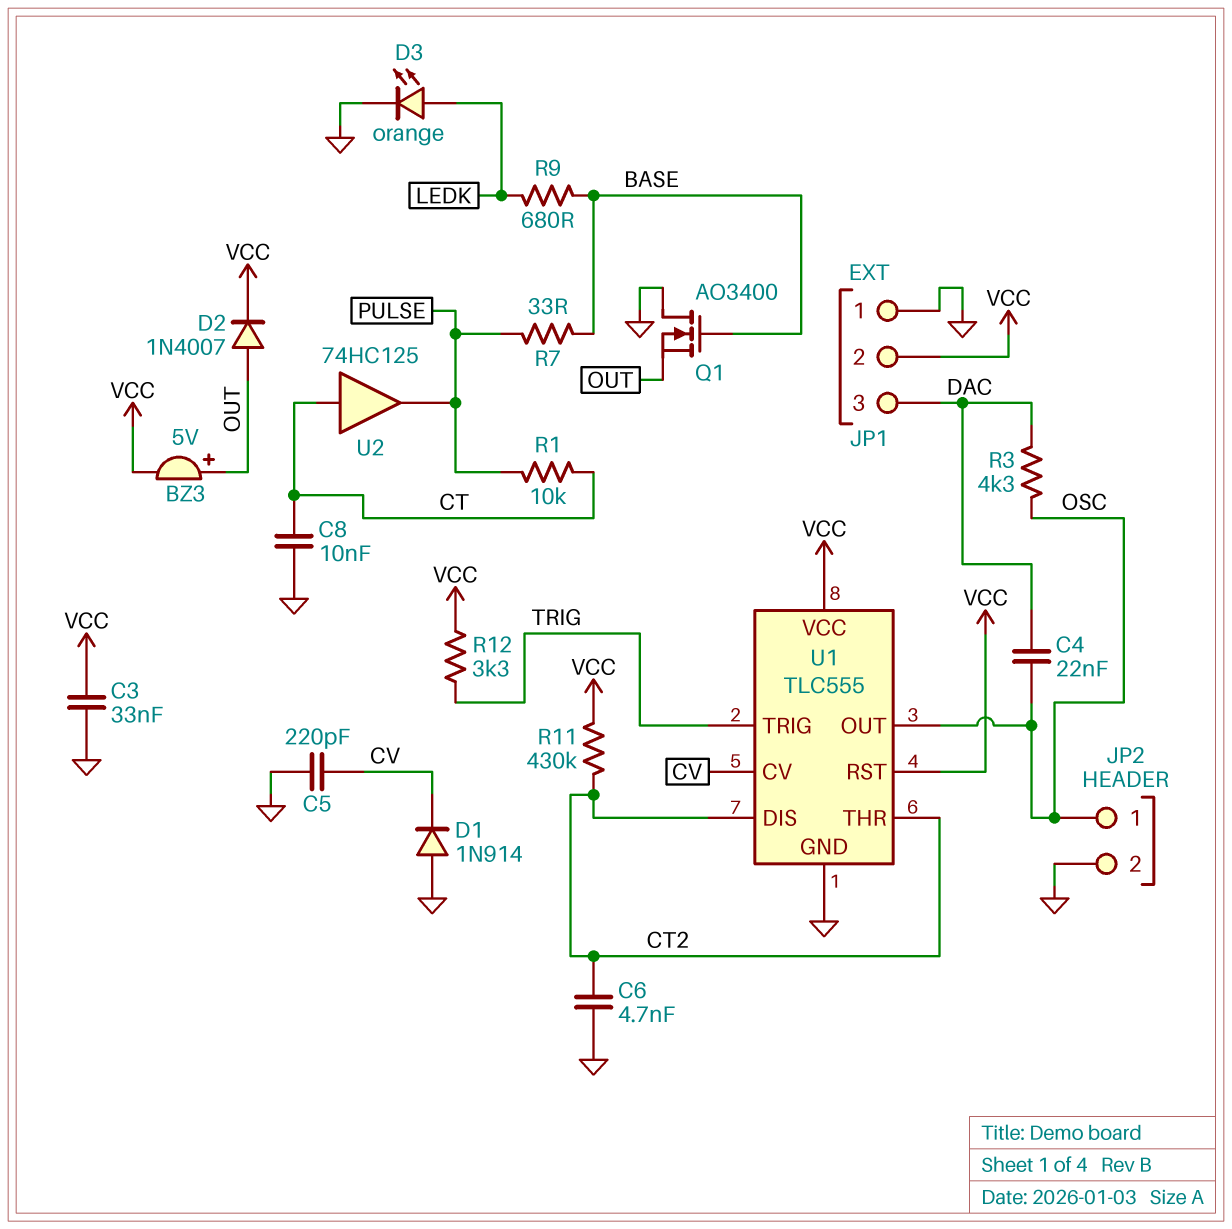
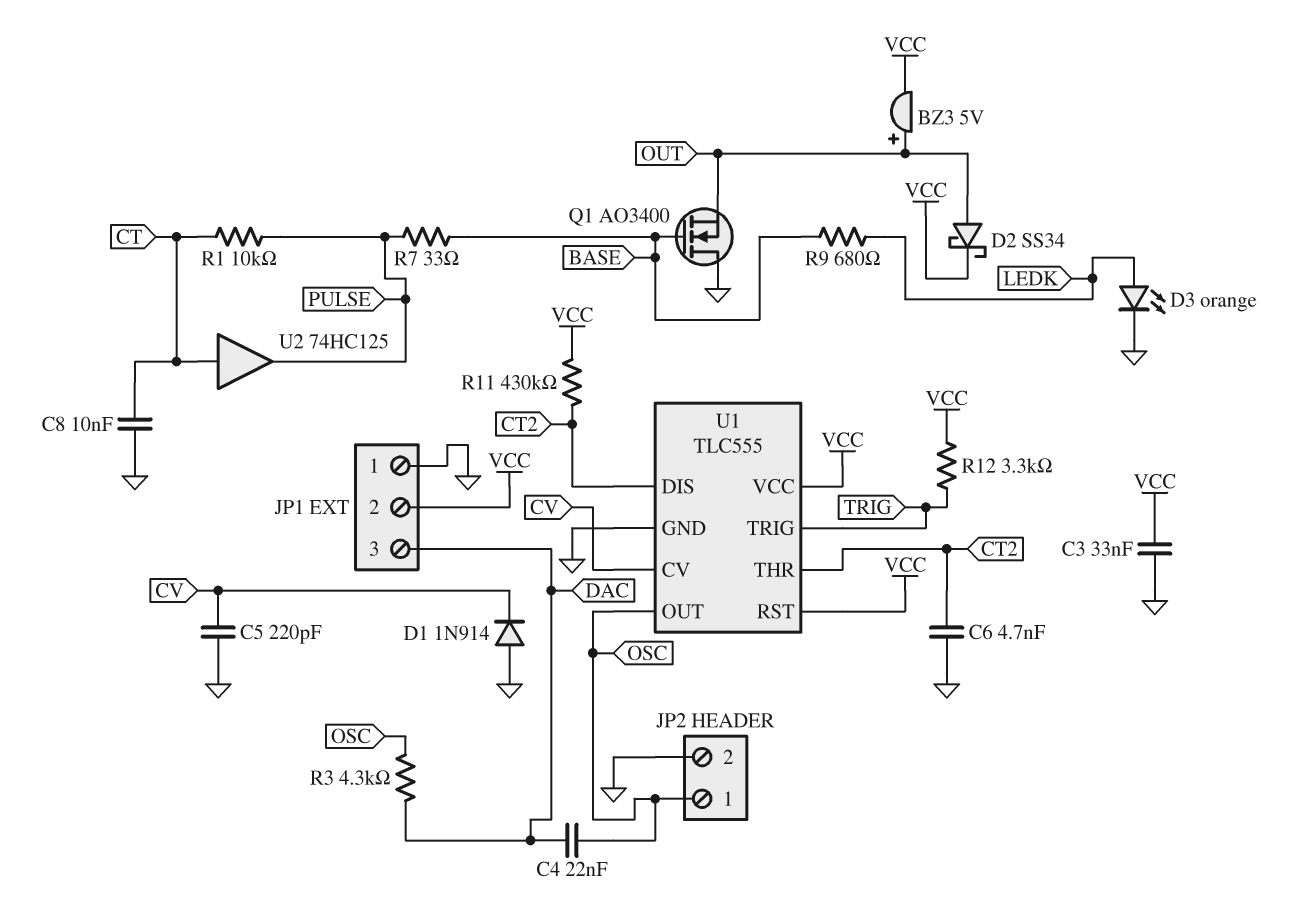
D2: diode 1N4007 (A OUT, K VCC) -> schottky SS34 (A OUT, K VCC)

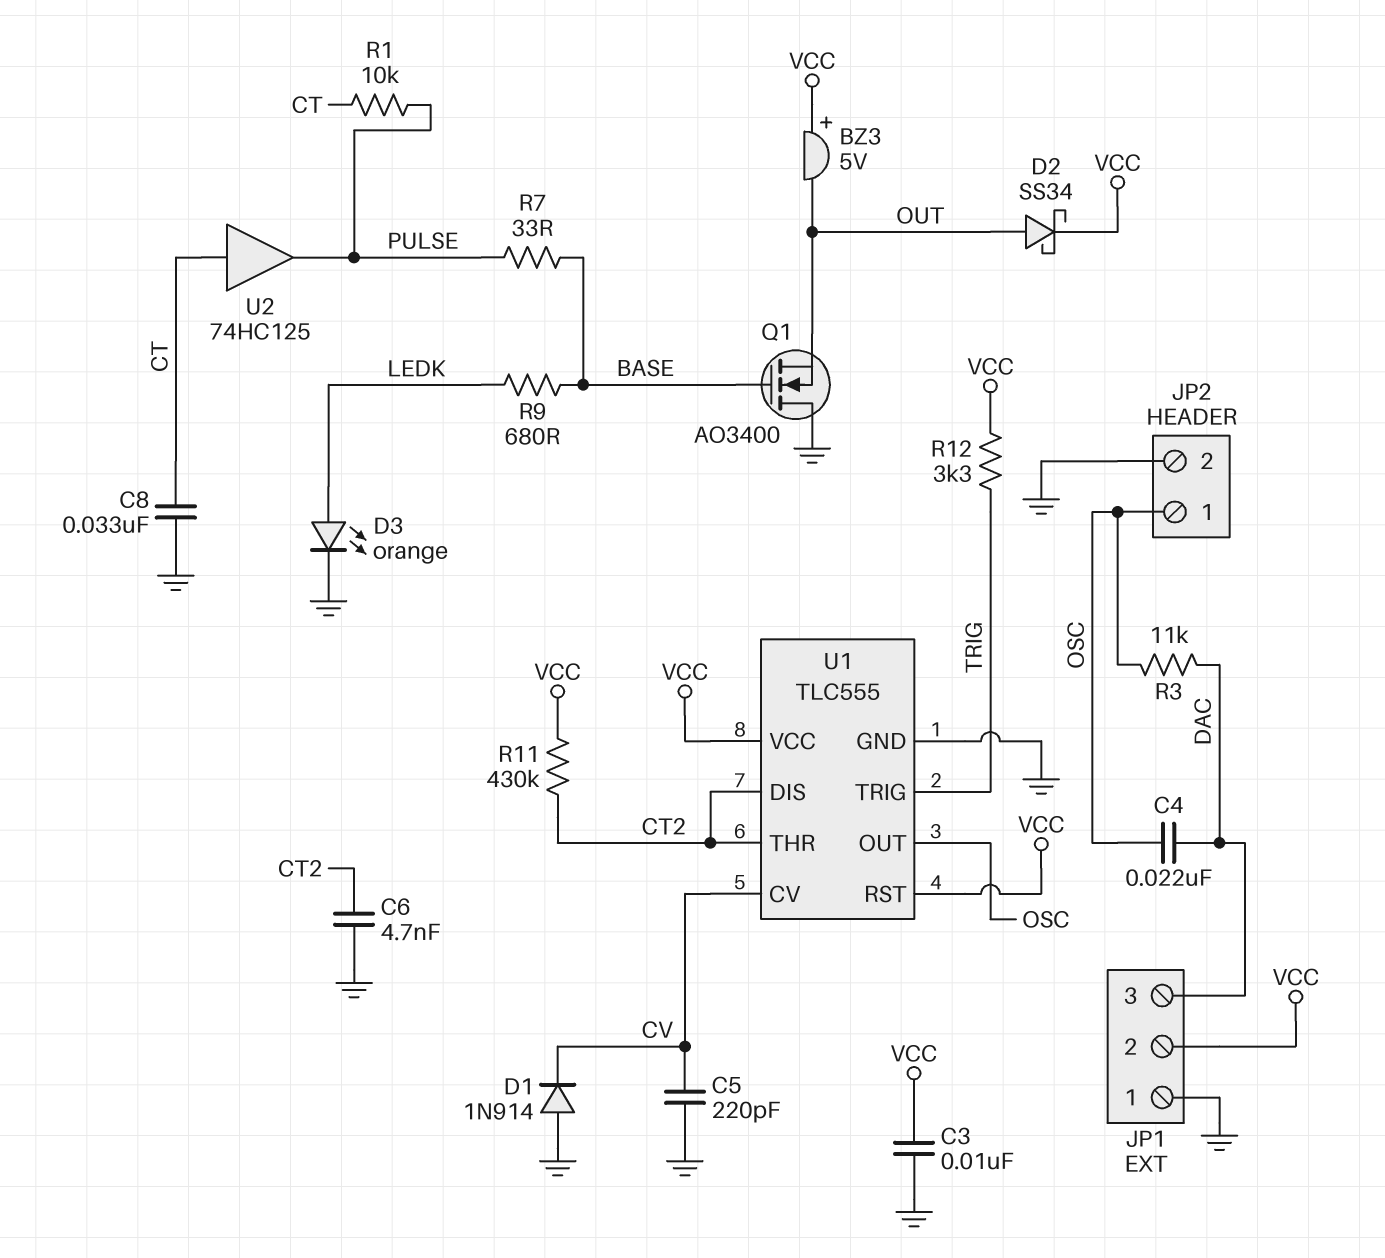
BZ3: buzzer 5V (plus OUT, minus VCC) -> buzzer 5V (plus VCC, minus OUT)
C3: 33nF (GND, VCC) -> 10nF (GND, VCC)
C8: 10nF (CT, GND) -> 33nF (CT, GND)
R3: 4.3k (DAC, OSC) -> 11k (DAC, OSC)

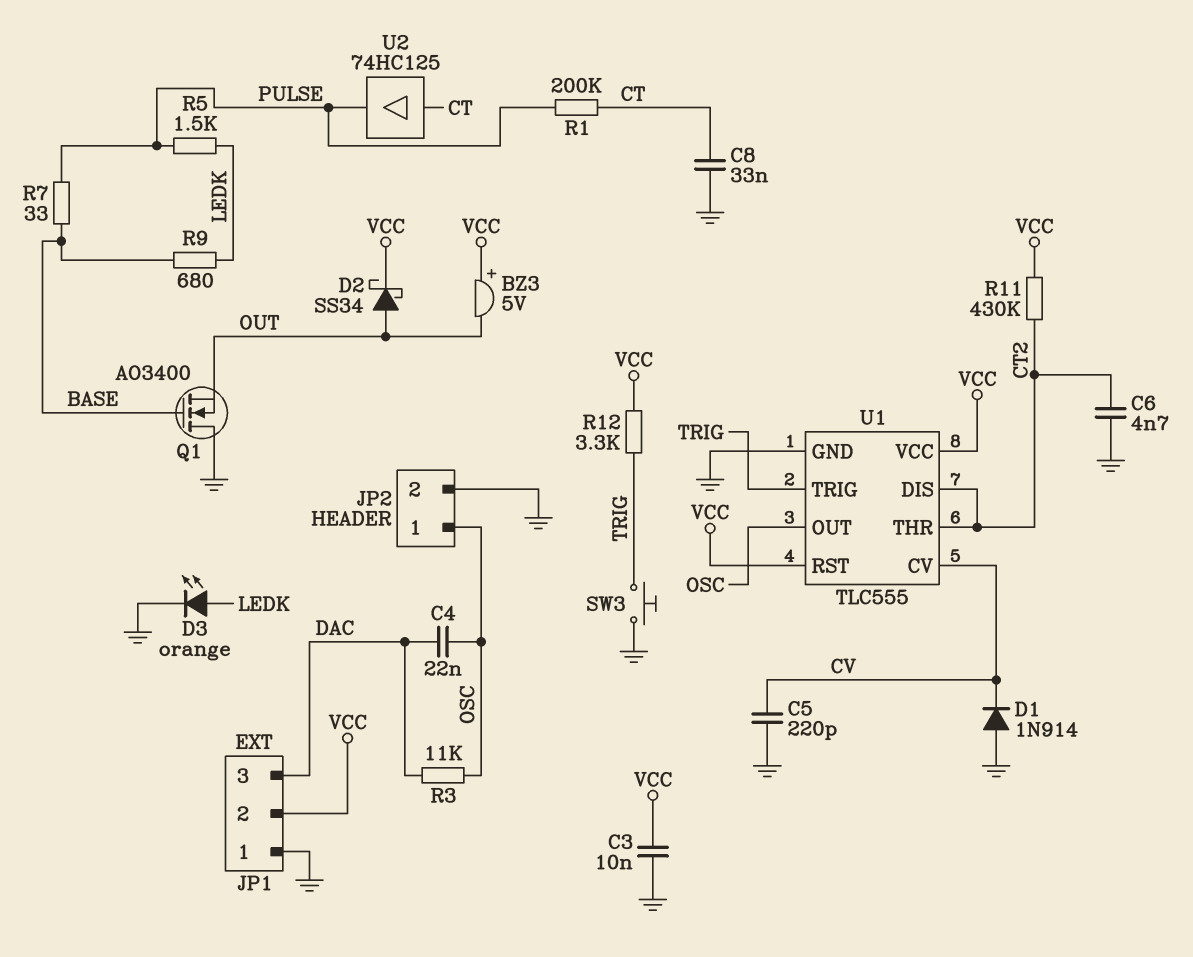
R1: 10k (CT, PULSE) -> 200k (CT, PULSE)
R5: none -> 1.5k (LEDK, PULSE)
SW3: none -> button (GND, TRIG)

